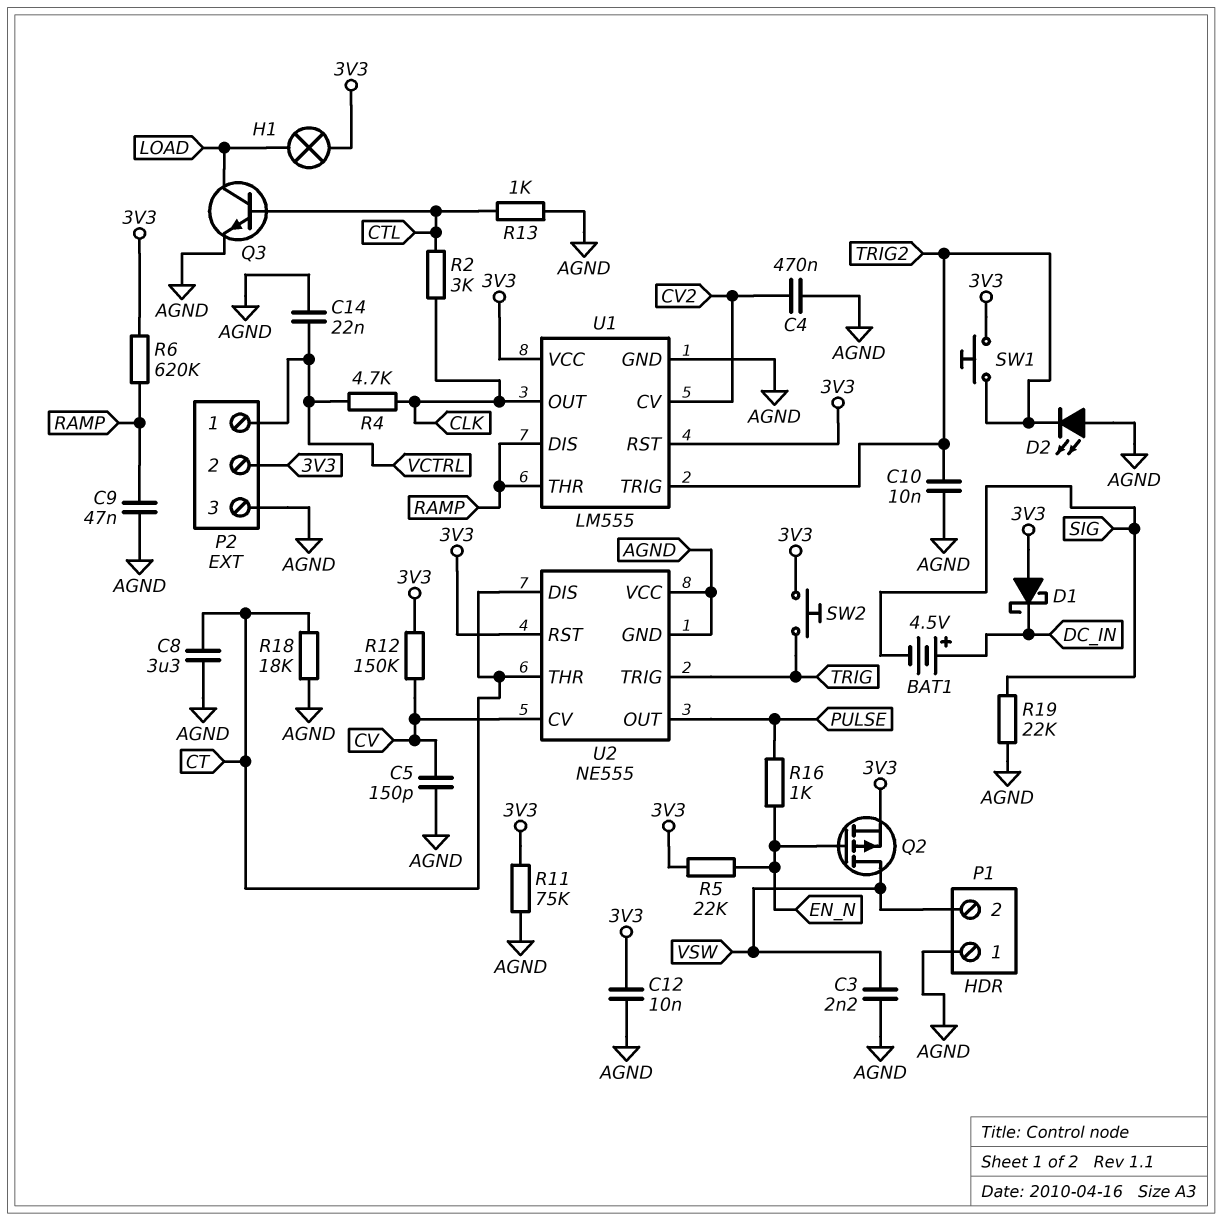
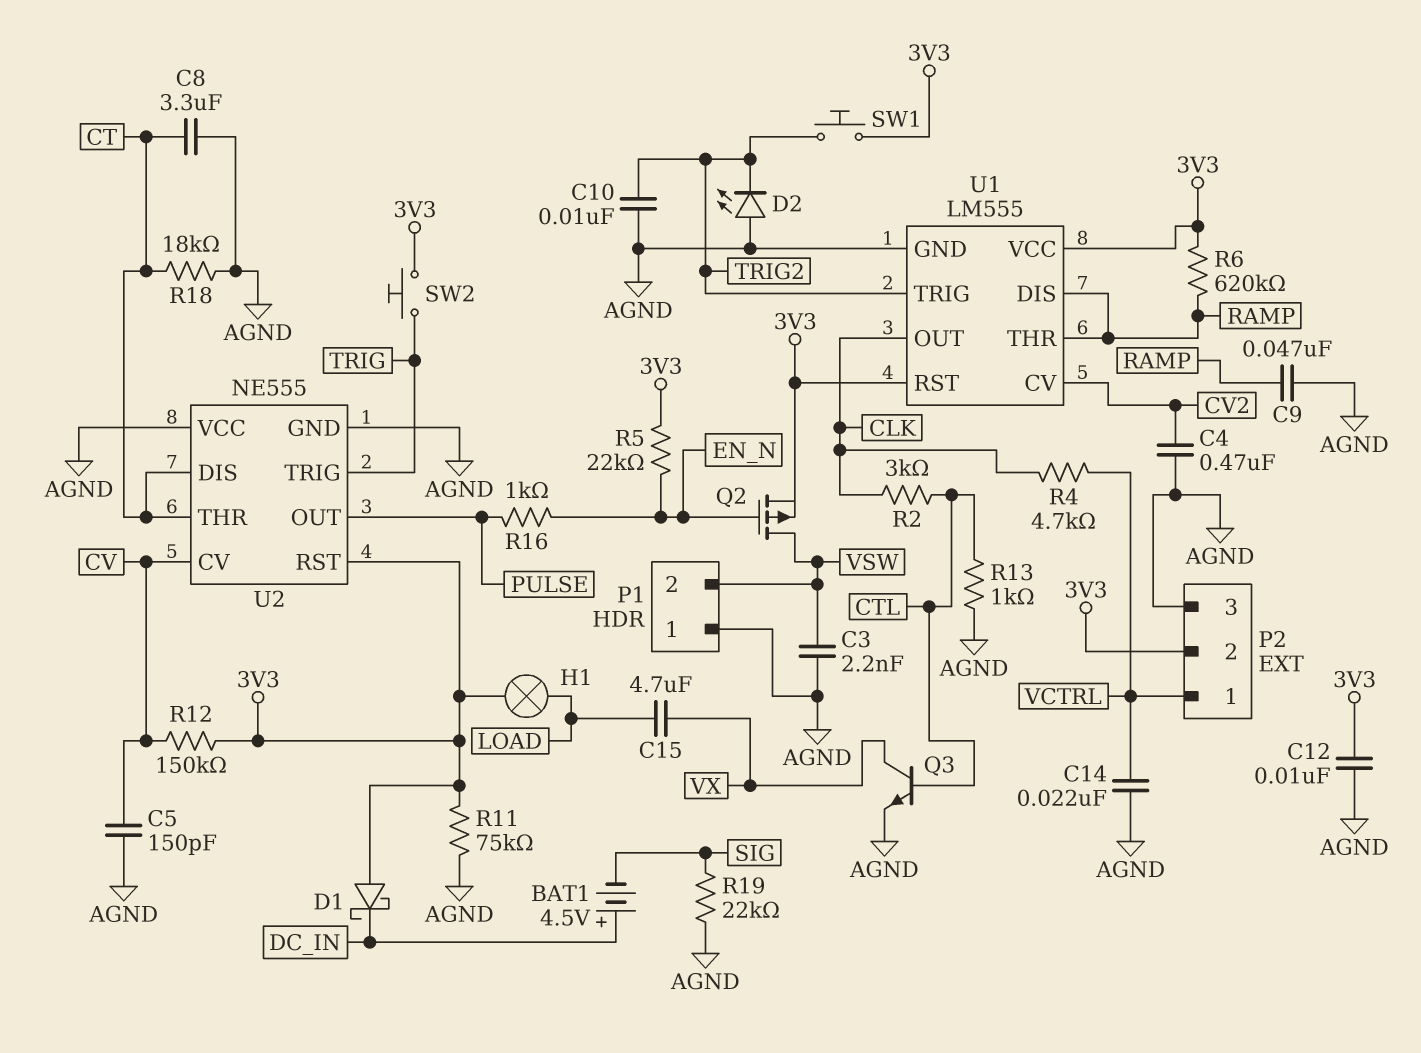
C15: none -> 4.7uF (LOAD, VX)
Q3: NPN (B CTL, C LOAD, E AGND) -> NPN (B CTL, C VX, E AGND)

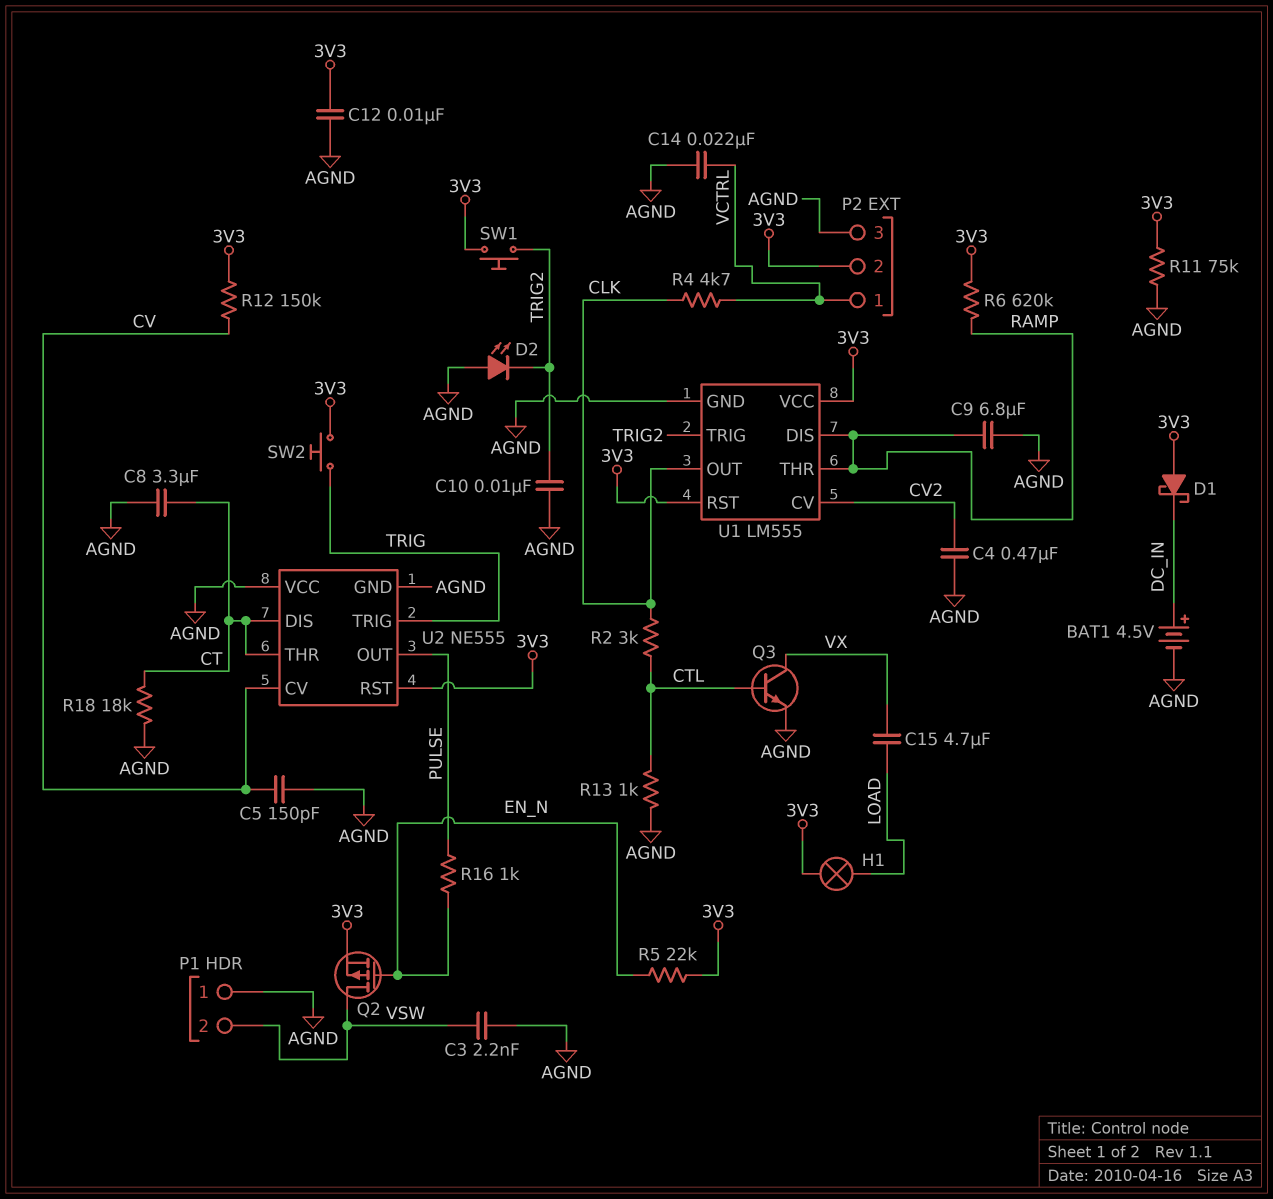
BAT1: 4.5V (plus DC_IN, minus SIG) -> 4.5V (plus DC_IN, minus AGND)
C9: 47nF (AGND, RAMP) -> 6.8uF (AGND, RAMP)
R19: 22k (AGND, SIG) -> none

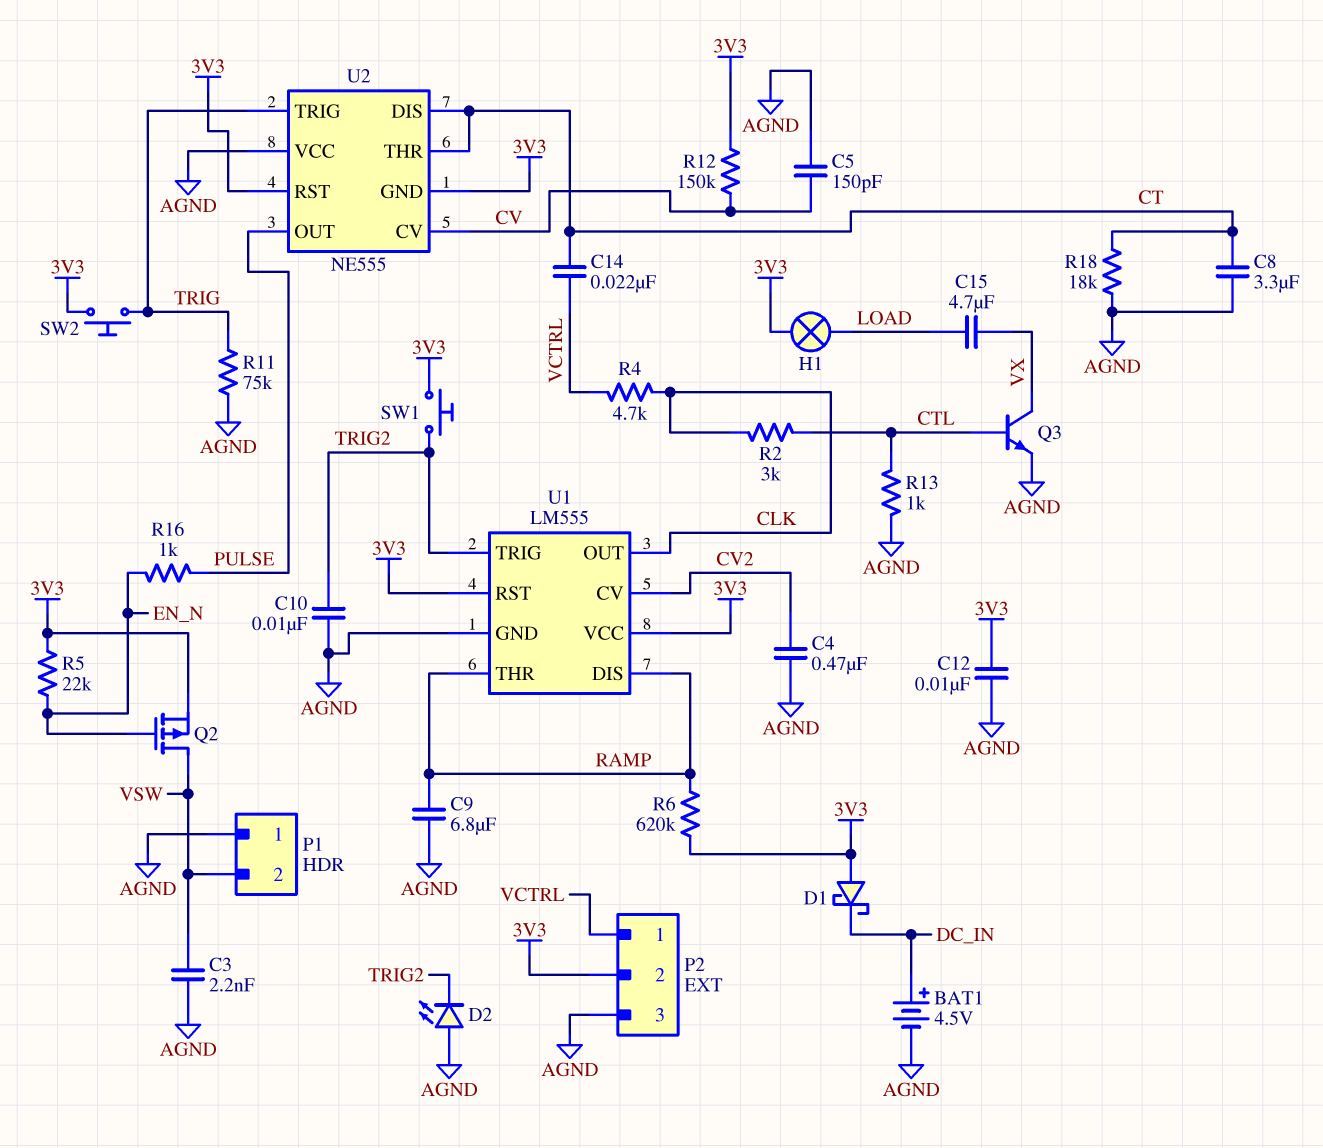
C14: 22nF (AGND, VCTRL) -> 22nF (CT, VCTRL)
R11: 75k (3V3, AGND) -> 75k (AGND, TRIG)
U2 pin GND: AGND -> 3V3

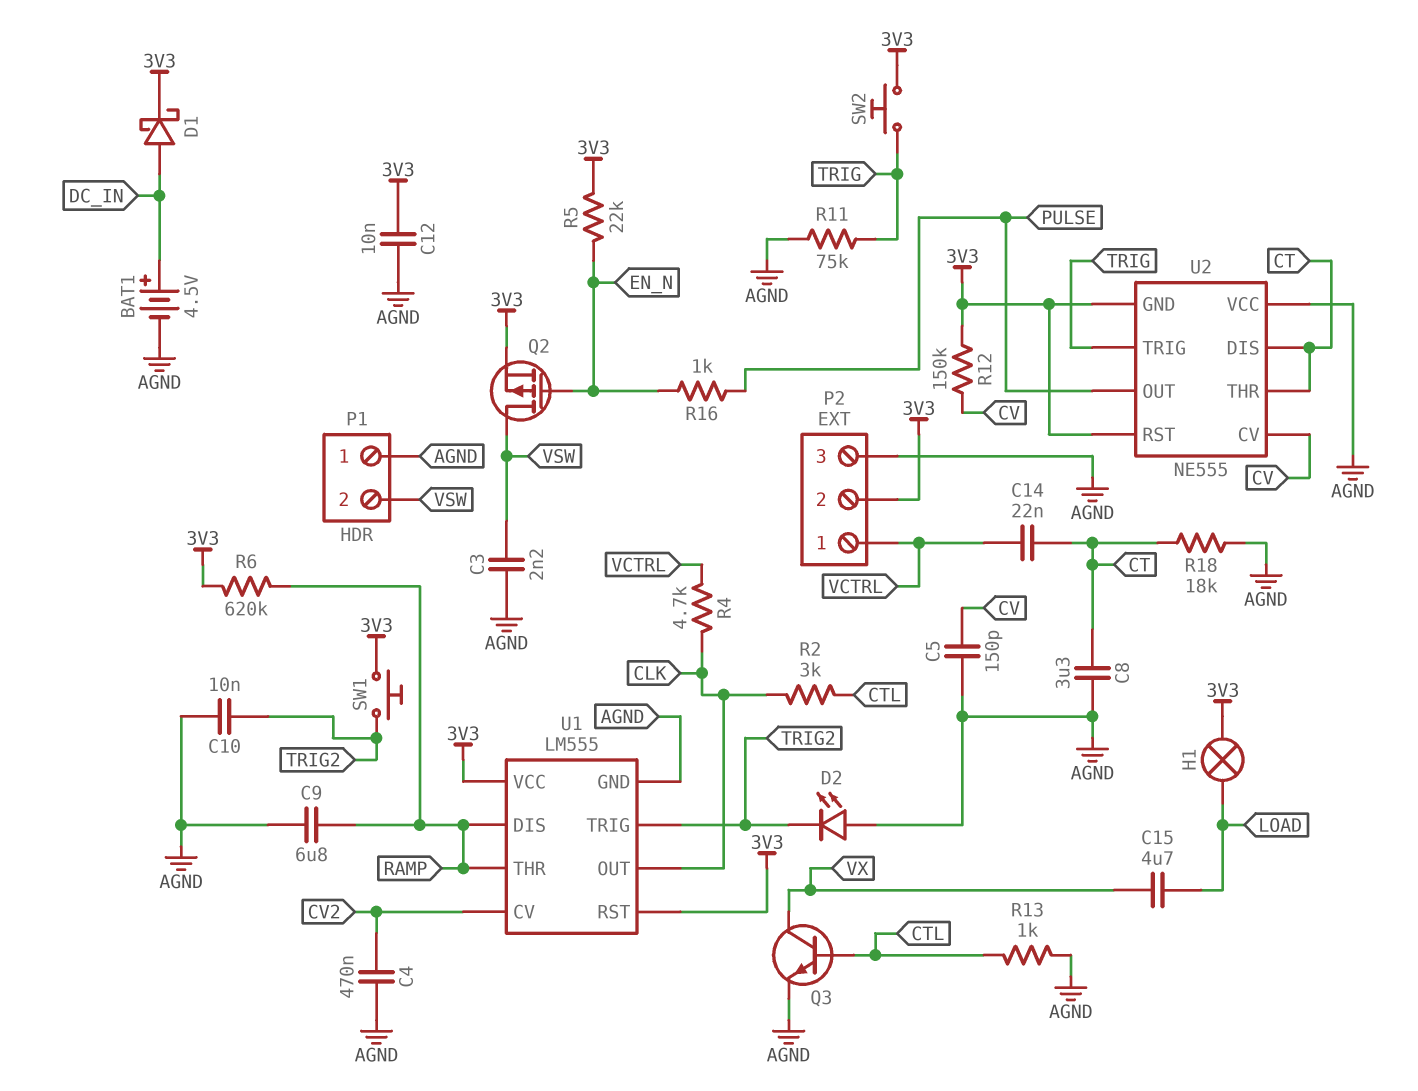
D1: schottky (A 3V3, K DC_IN) -> schottky (A DC_IN, K 3V3)

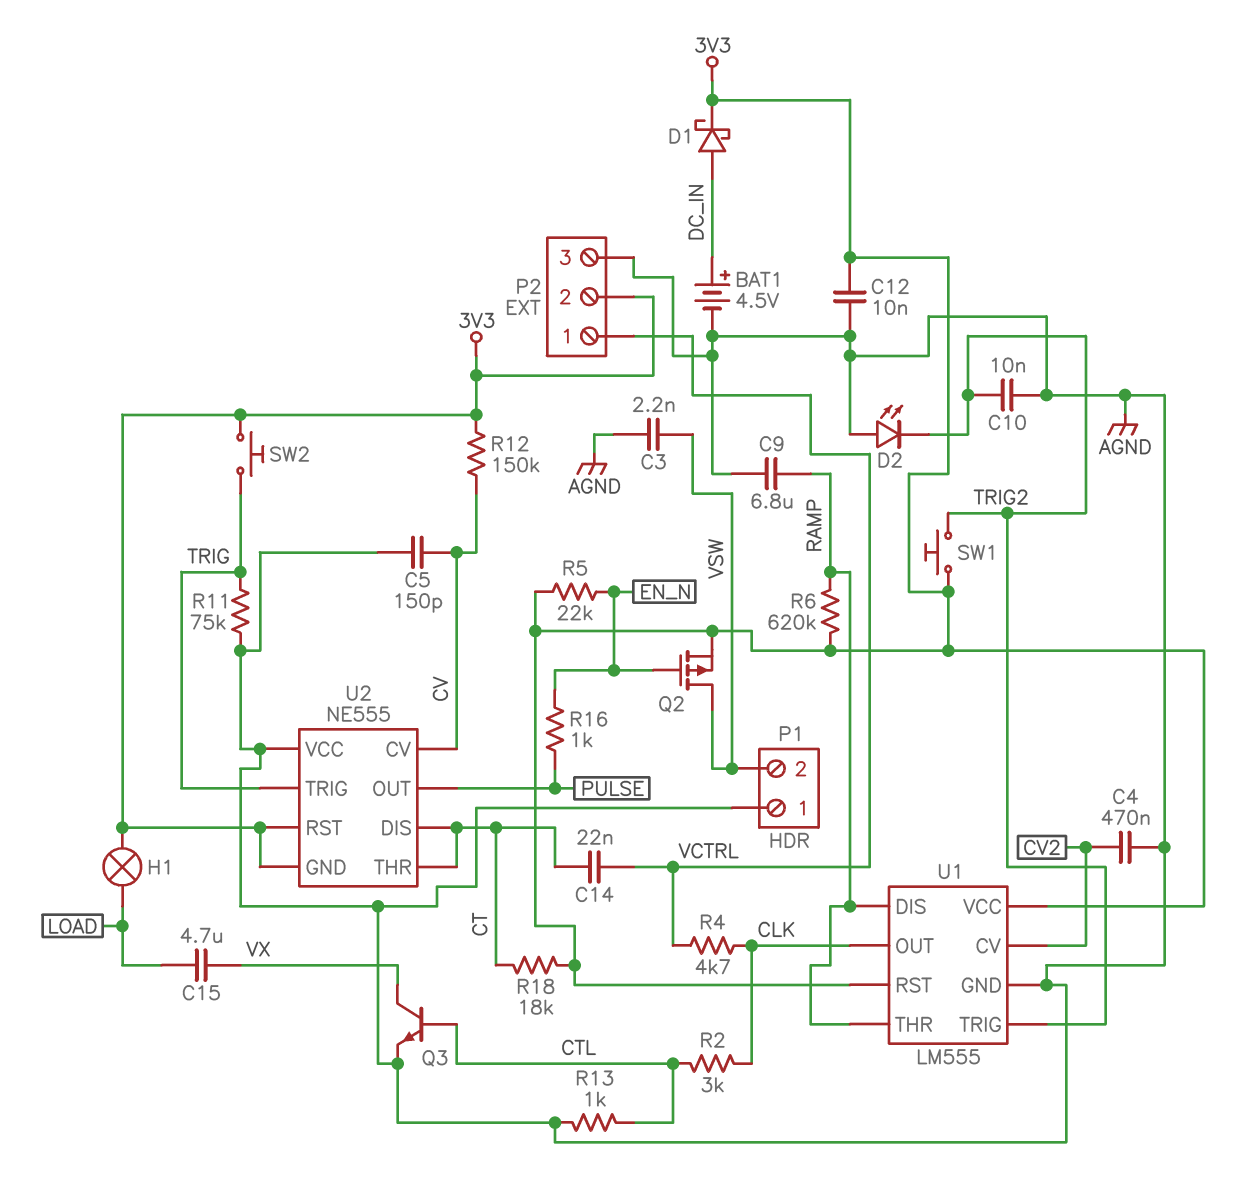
C8: 3.3uF (AGND, CT) -> none
R18: 18k (AGND, CT) -> 18k (3V3, CT)

